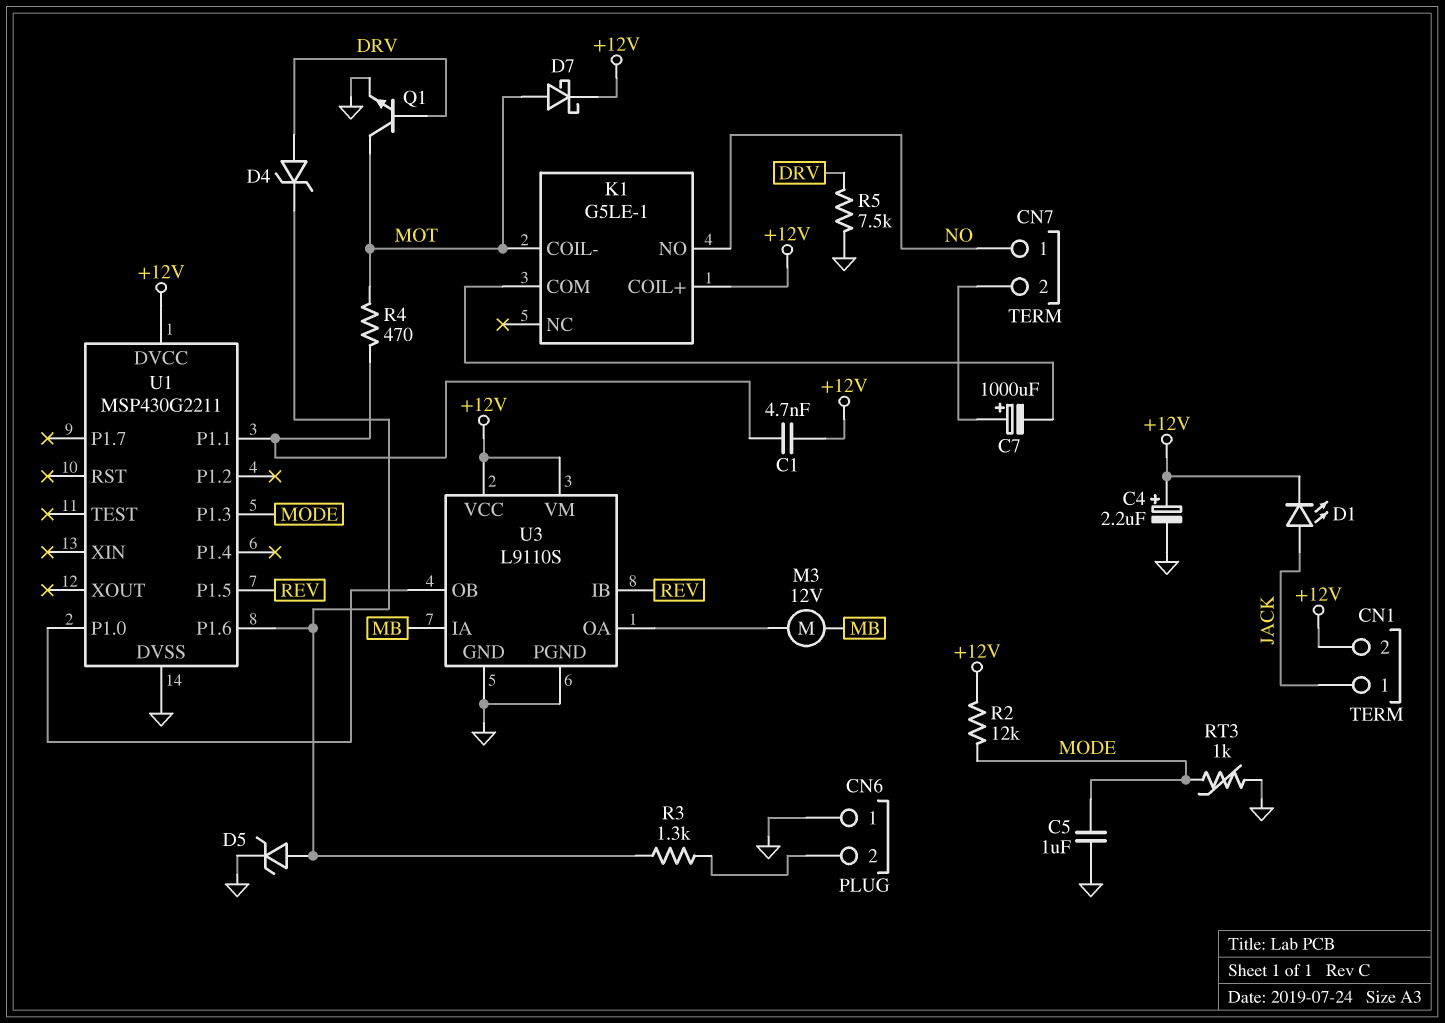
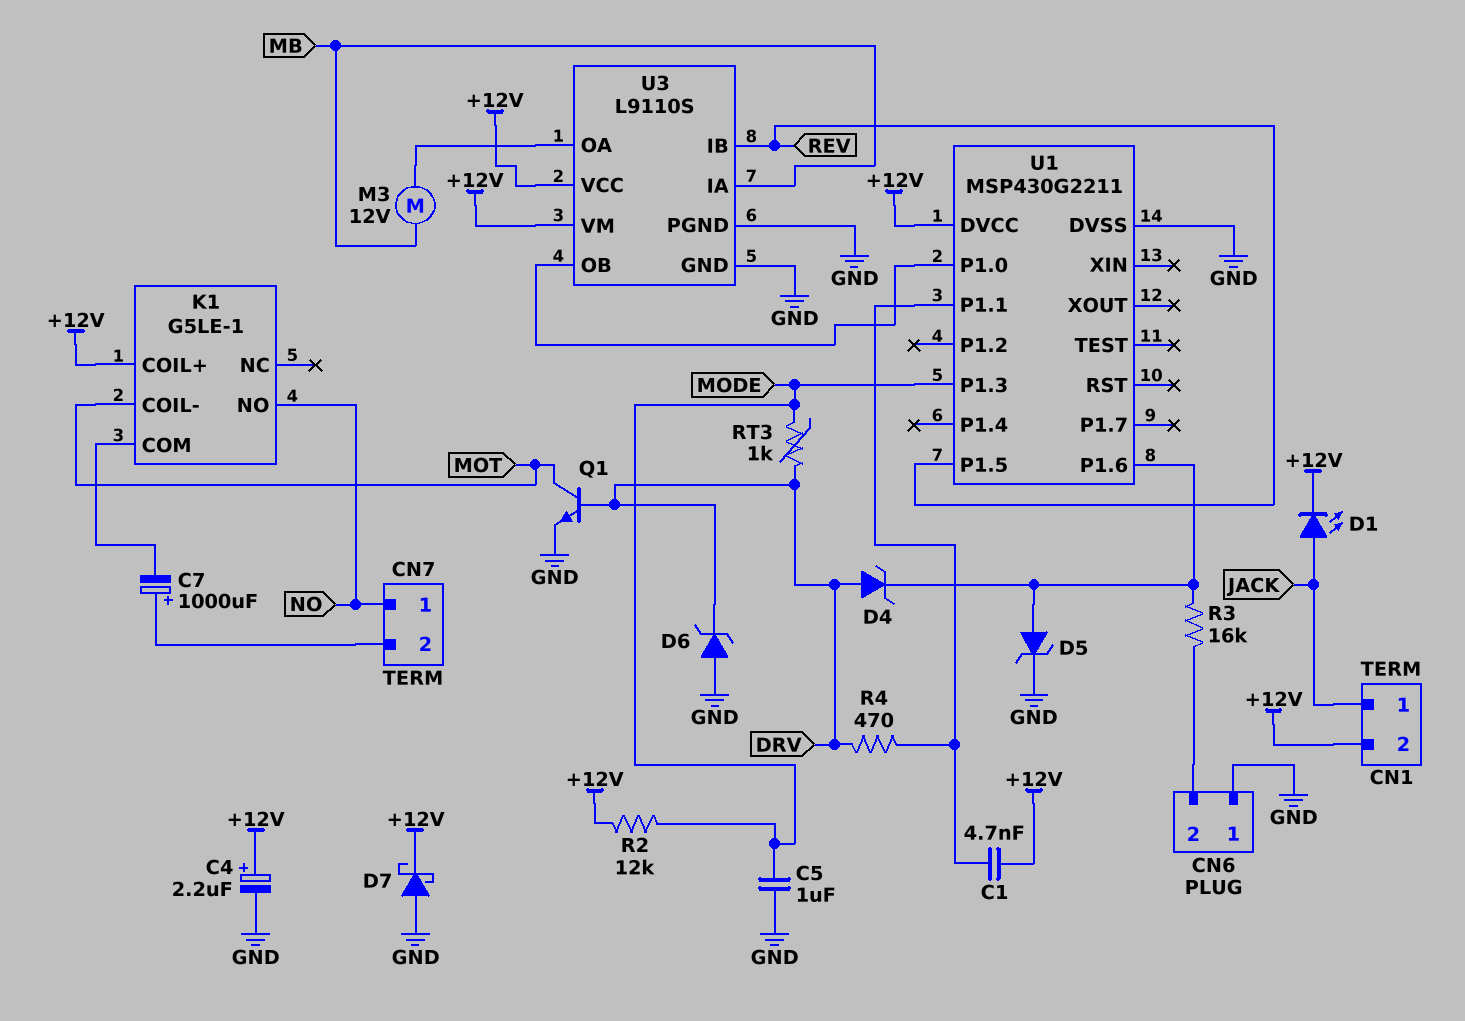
D6: none -> zener (A GND, K DRV)
D7: schottky (A MOT, K +12V) -> schottky (A GND, K +12V)
R3: 1.3k (CN6/2, U1/P1.6) -> 16k (CN6/2, U1/P1.6)
R4: 470 (MOT, U1/P1.1) -> 470 (DRV, U1/P1.1)
R5: 7.5k (DRV, GND) -> none
RT3: 1k (GND, MODE) -> 1k (DRV, MODE)

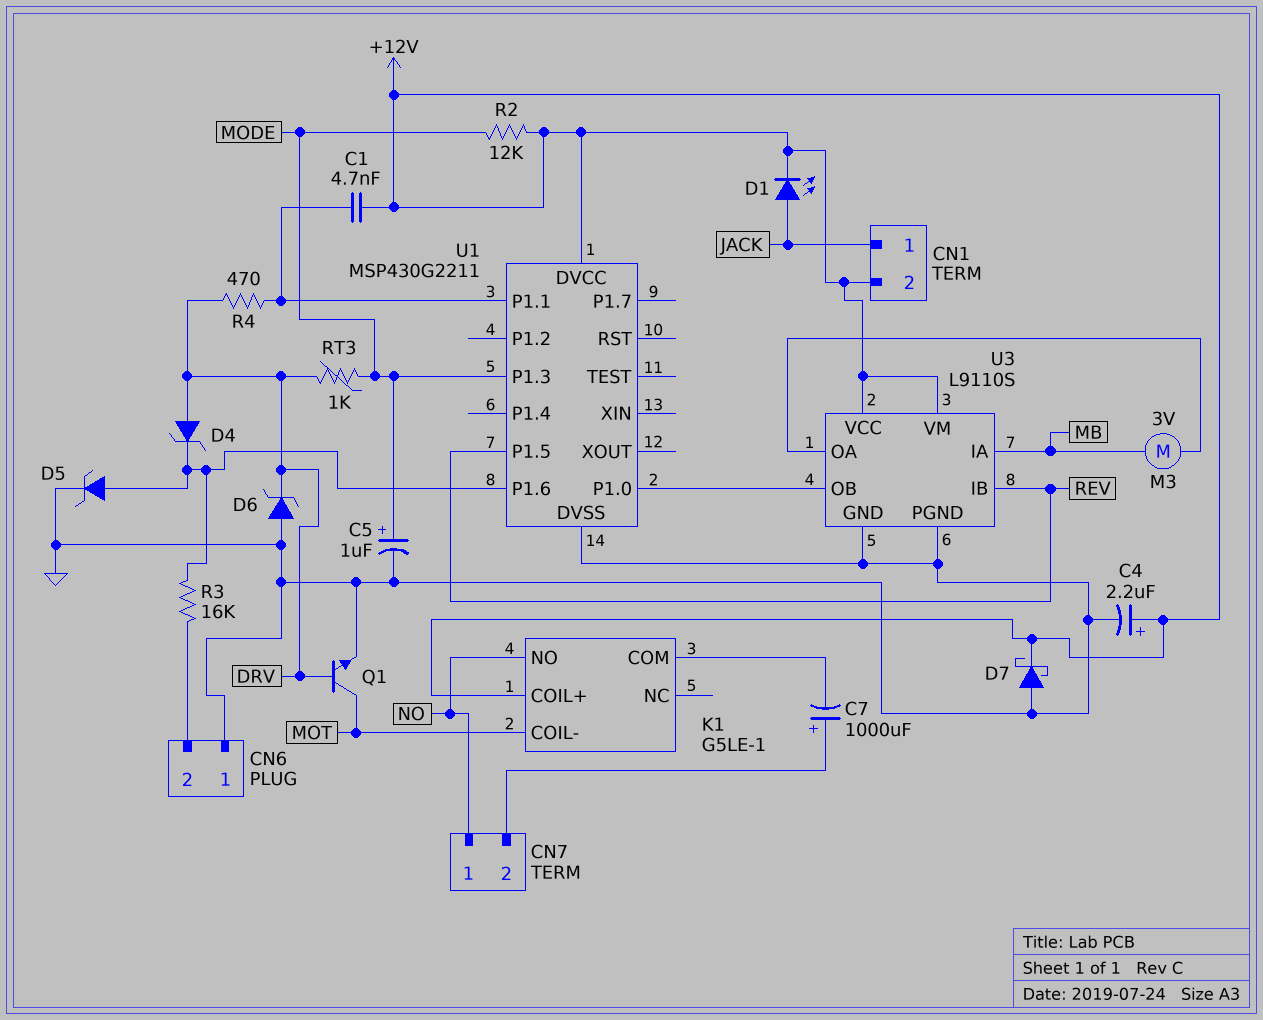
C5: 1uF (GND, MODE) -> 1uF (plus MODE, minus GND)
M3: motor 12V (MB, U3/OA) -> motor 3V (MB, U3/OA)

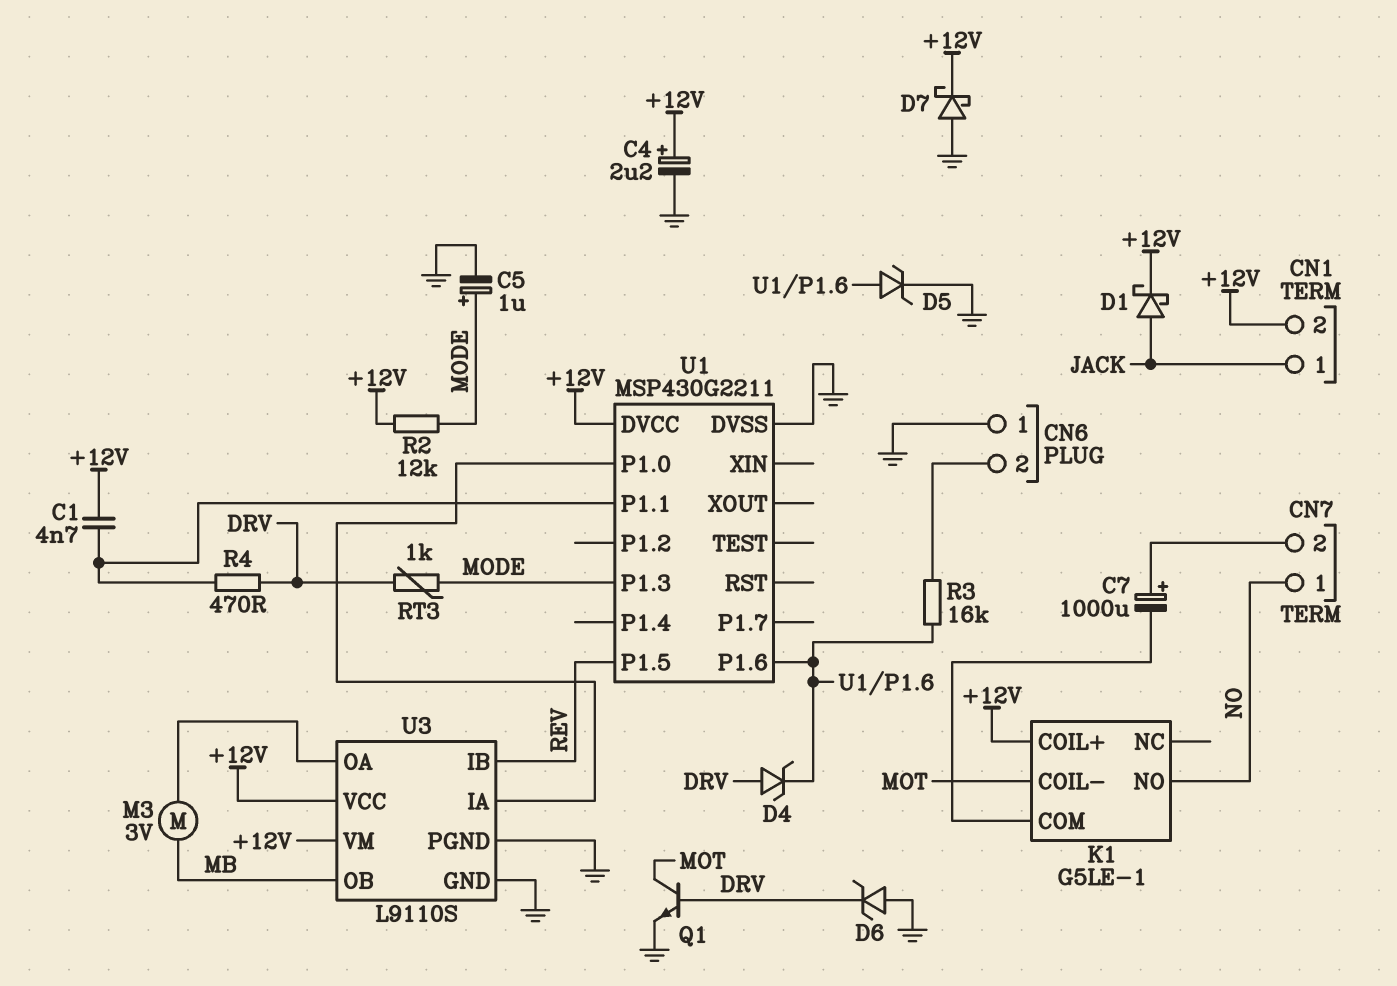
D1: LED (A JACK, K +12V) -> schottky (A JACK, K +12V)
U3 pin IA: MB -> U1/P1.0
U3 pin OB: U1/P1.0 -> MB

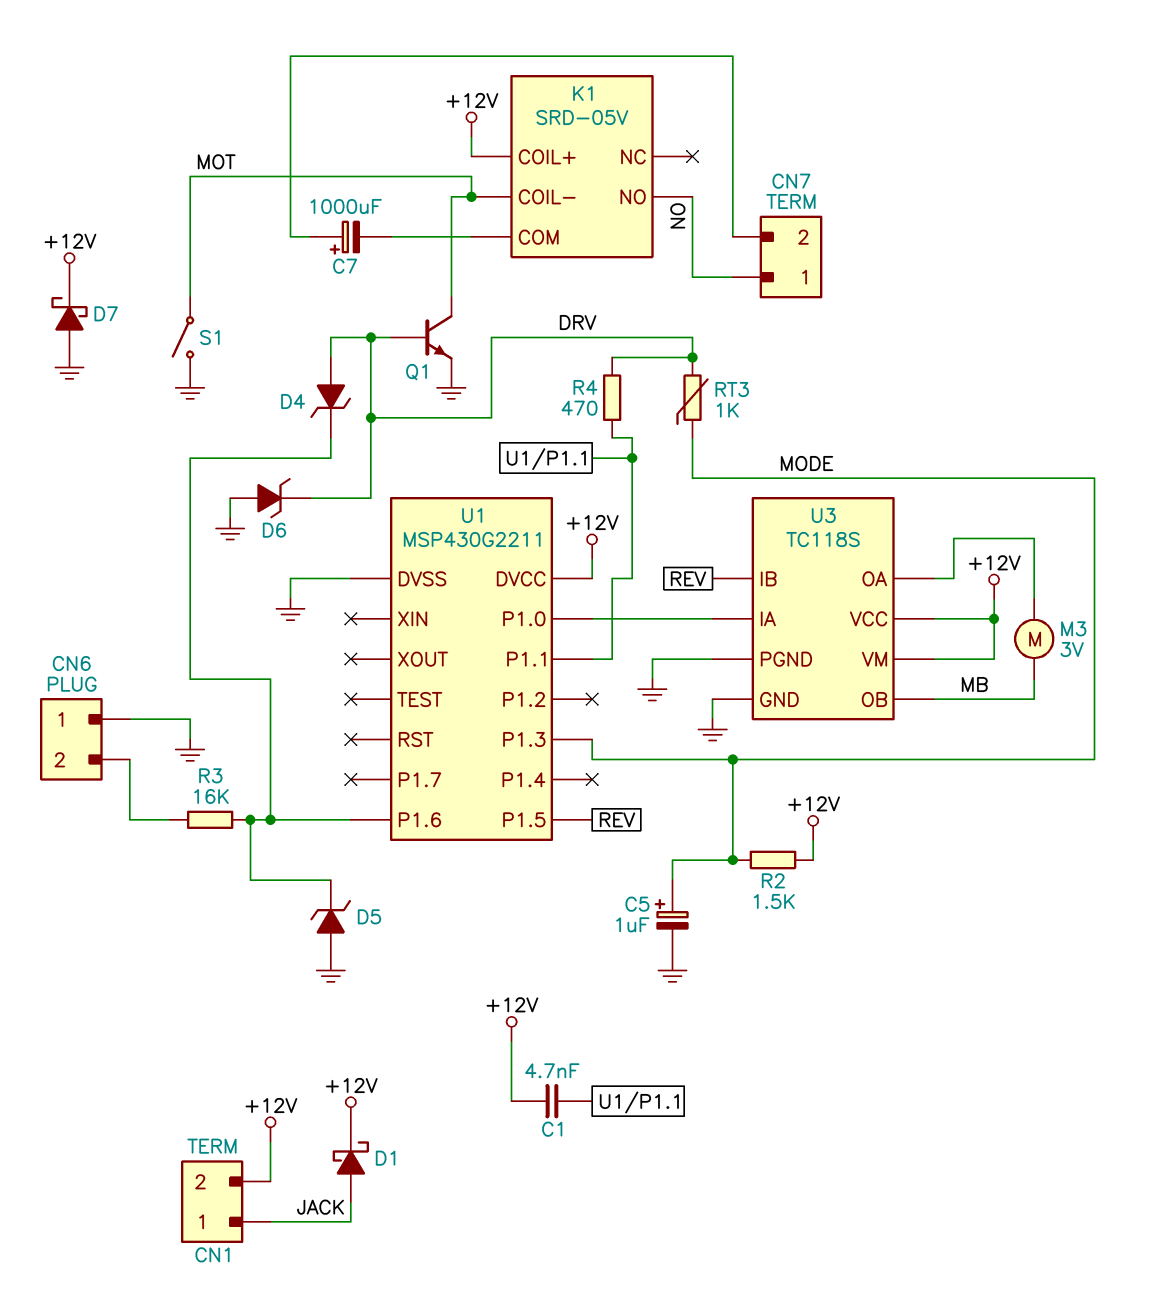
C4: 2.2uF (plus +12V, minus GND) -> none
D5: zener (A U1/P1.6, K GND) -> zener (A GND, K U1/P1.6)
K1: G5LE-1 -> SRD-05V
R2: 12k (+12V, MODE) -> 1.5k (+12V, MODE)
S1: none -> switch (GND, MOT)
U3: L9110S -> TC118S

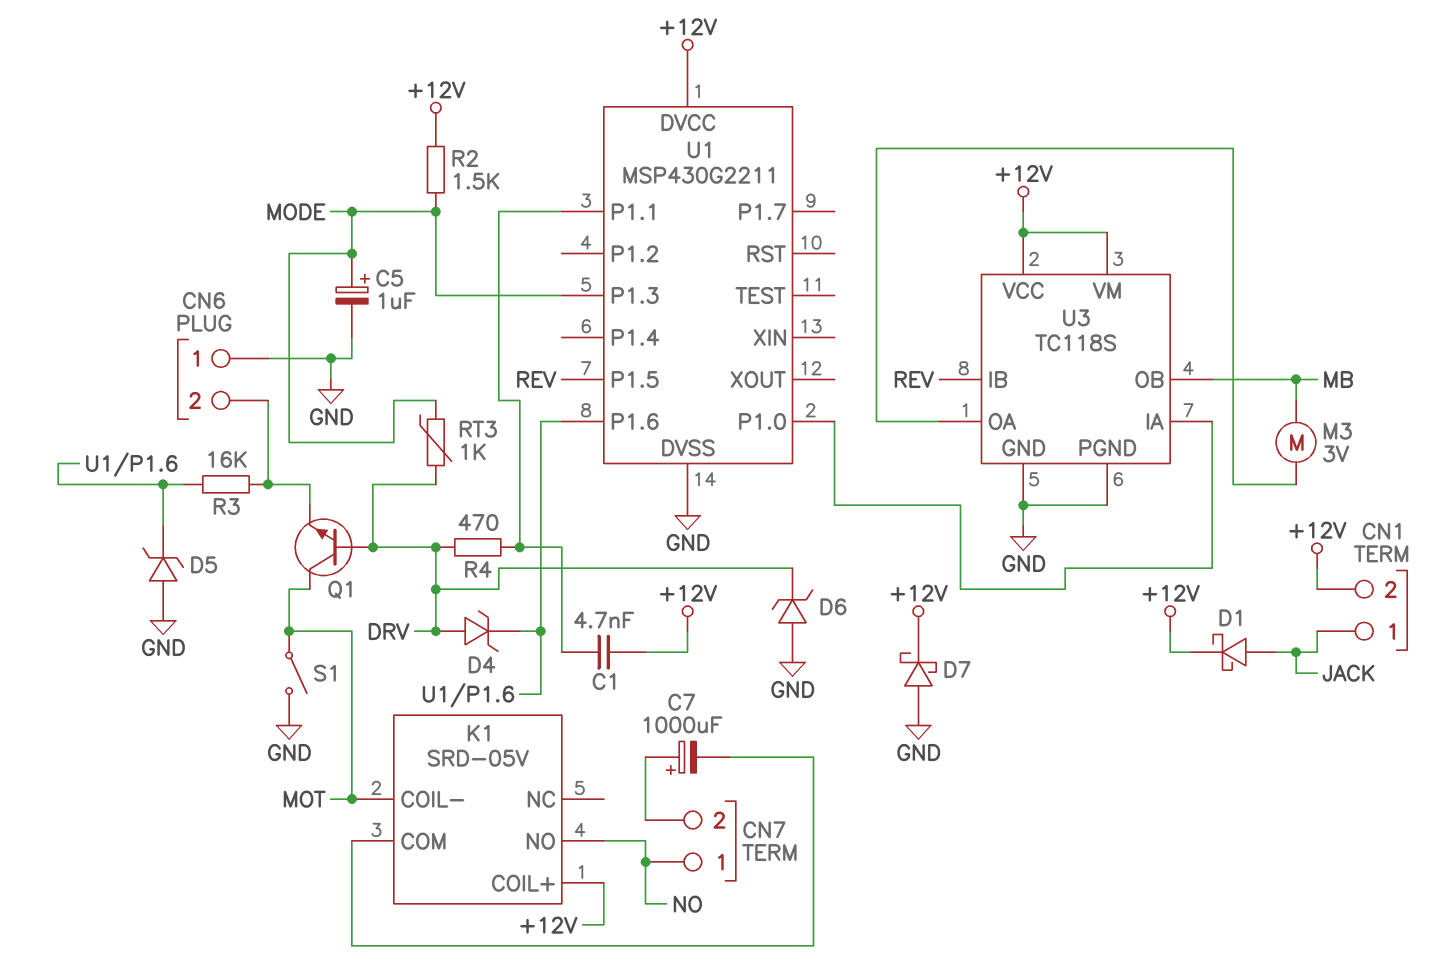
Q1: NPN (B DRV, C MOT, E GND) -> NPN (B DRV, C MOT, E CN6/2)

